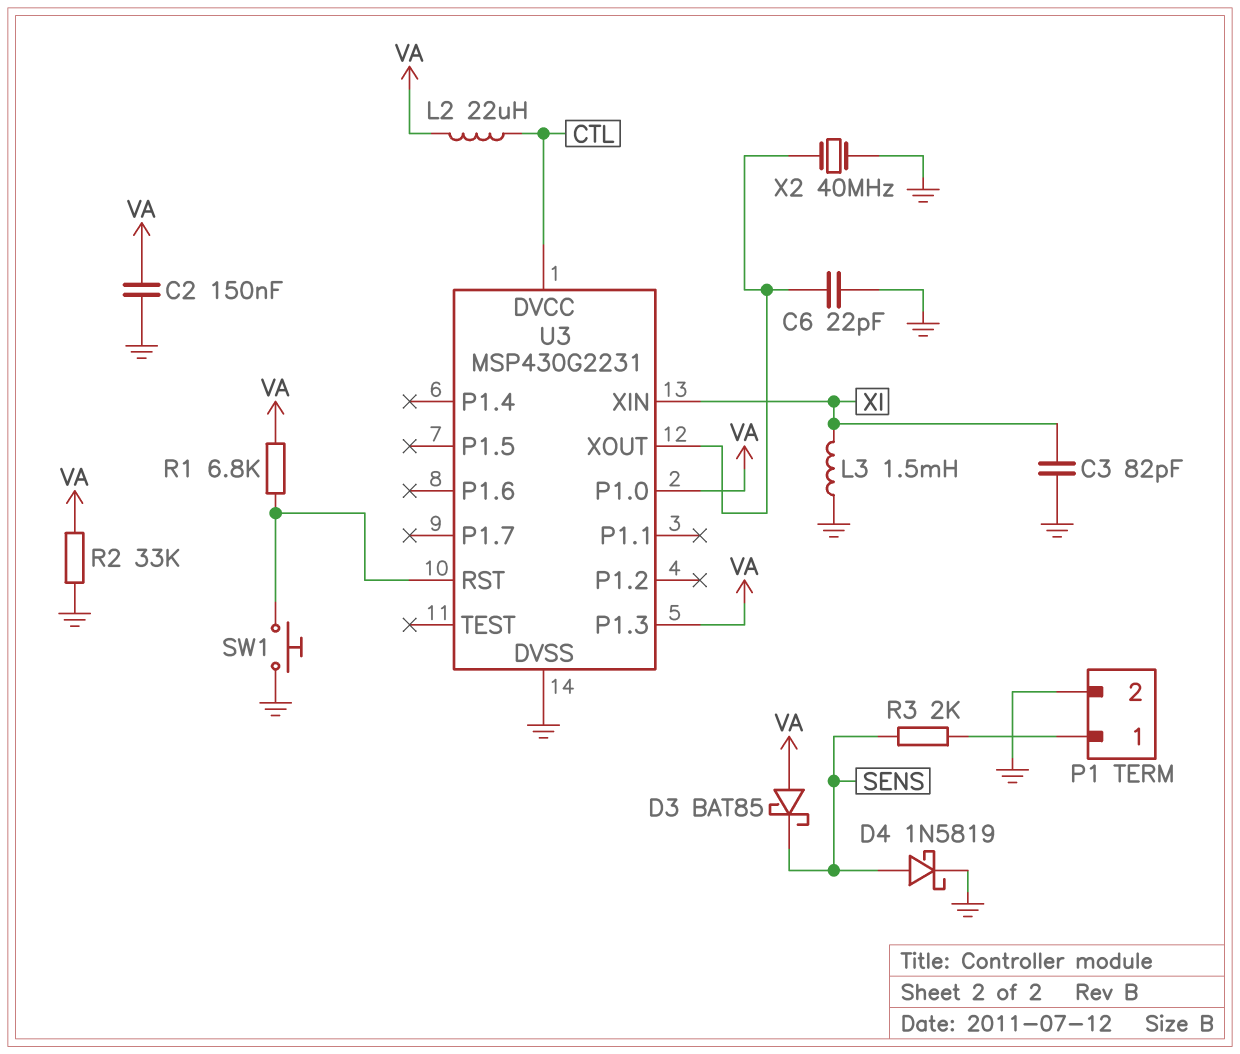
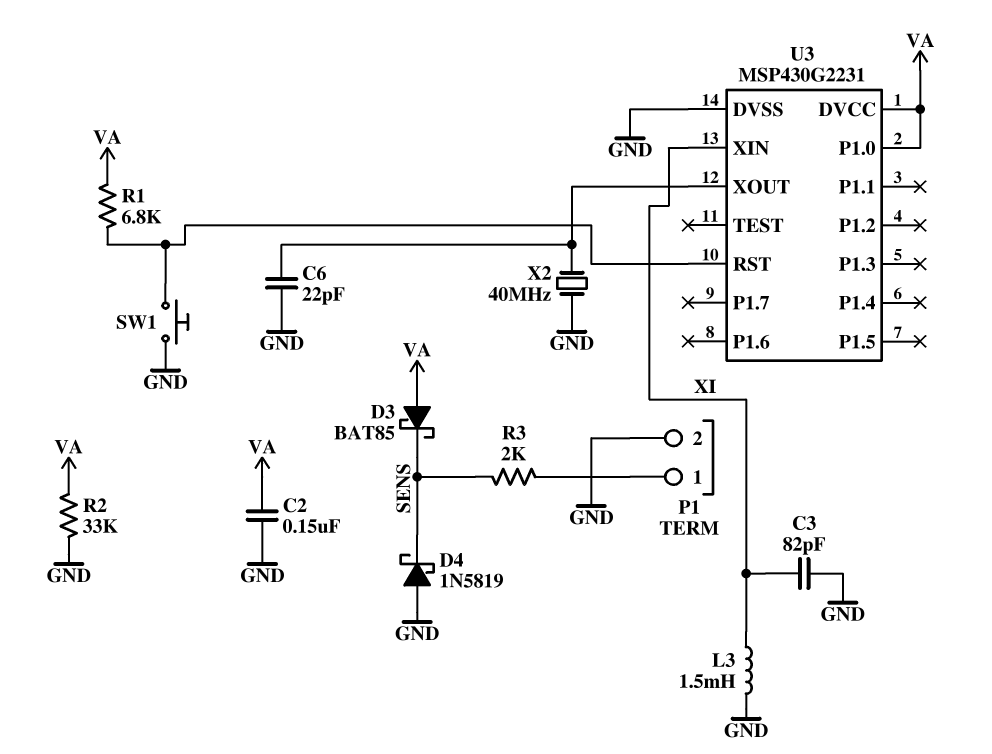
D4: schottky 1N5819 (A SENS, K GND) -> schottky 1N5819 (A GND, K SENS)
L2: 22uH (CTL, VA) -> none
U3 pin DVCC: CTL -> VA
U3 pin P1.3: VA -> none

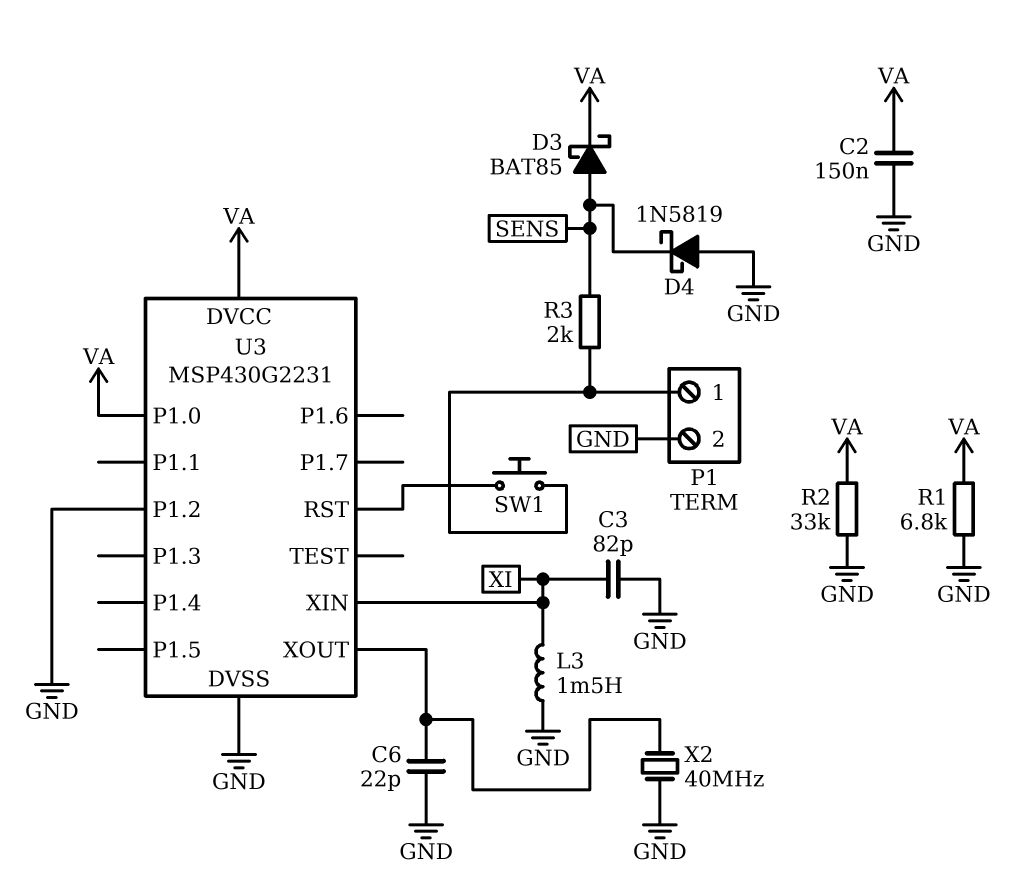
D3: schottky BAT85 (A VA, K SENS) -> schottky BAT85 (A SENS, K VA)
R1: 6.8k (U3/RST, VA) -> 6.8k (GND, VA)
SW1: button (GND, U3/RST) -> button (P1/1, U3/RST)
U3 pin P1.2: none -> GND

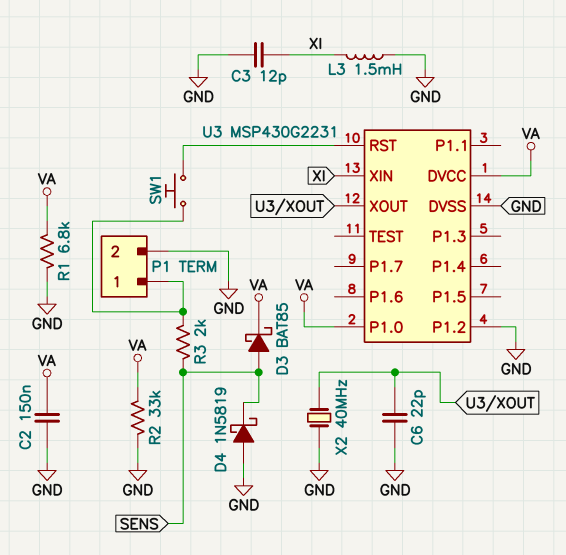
C3: 82pF (GND, XI) -> 12pF (GND, XI)

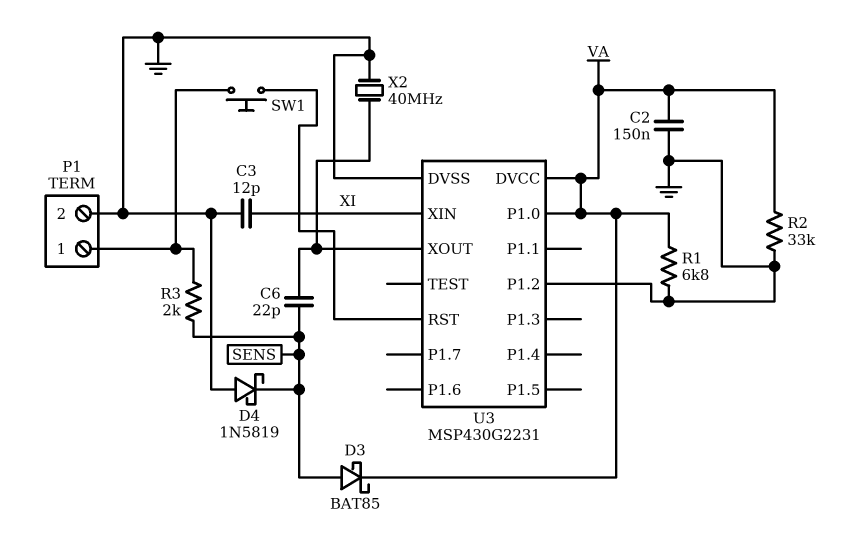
C6: 22pF (GND, U3/XOUT) -> 22pF (SENS, U3/XOUT)
L3: 1.5mH (GND, XI) -> none

